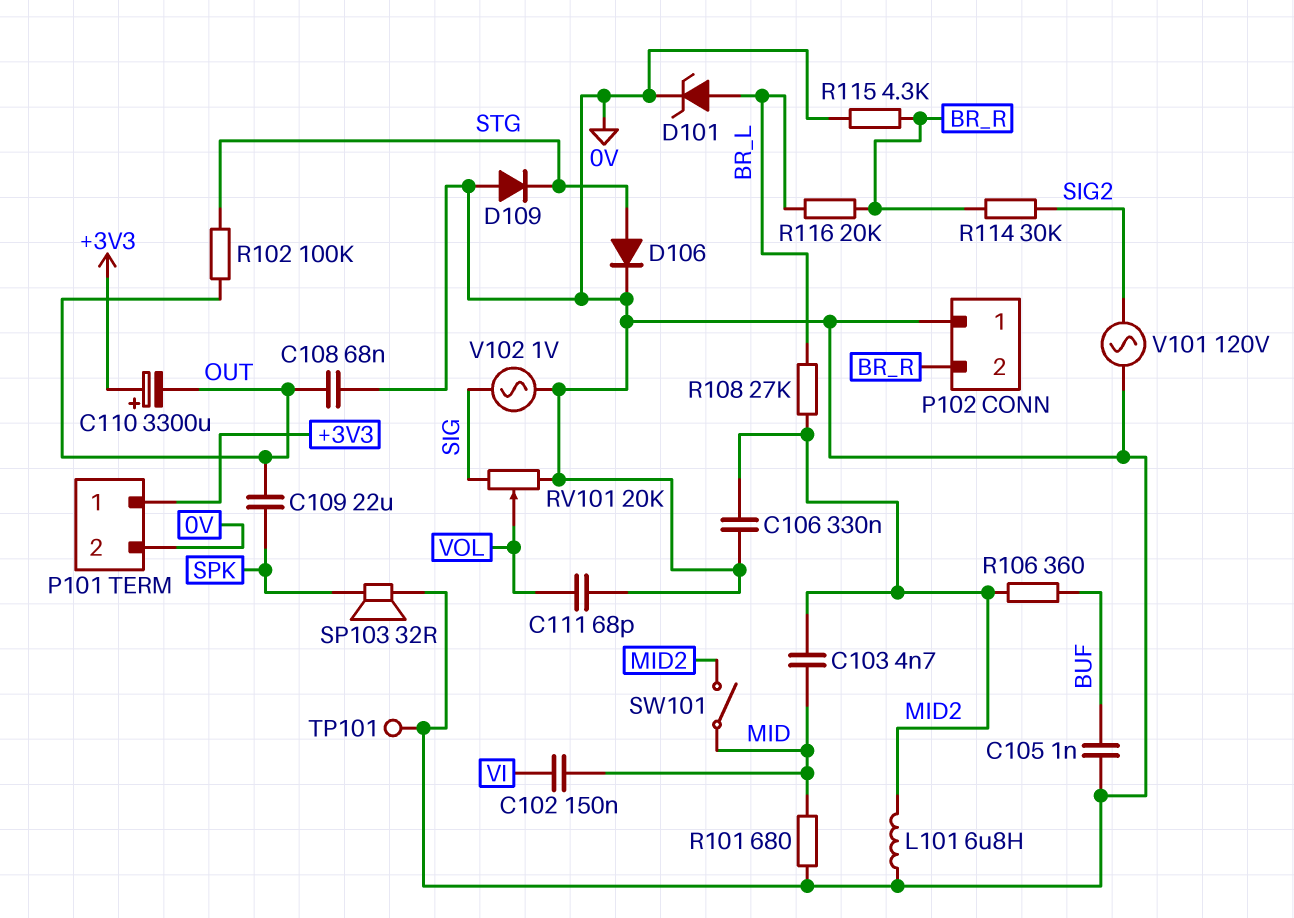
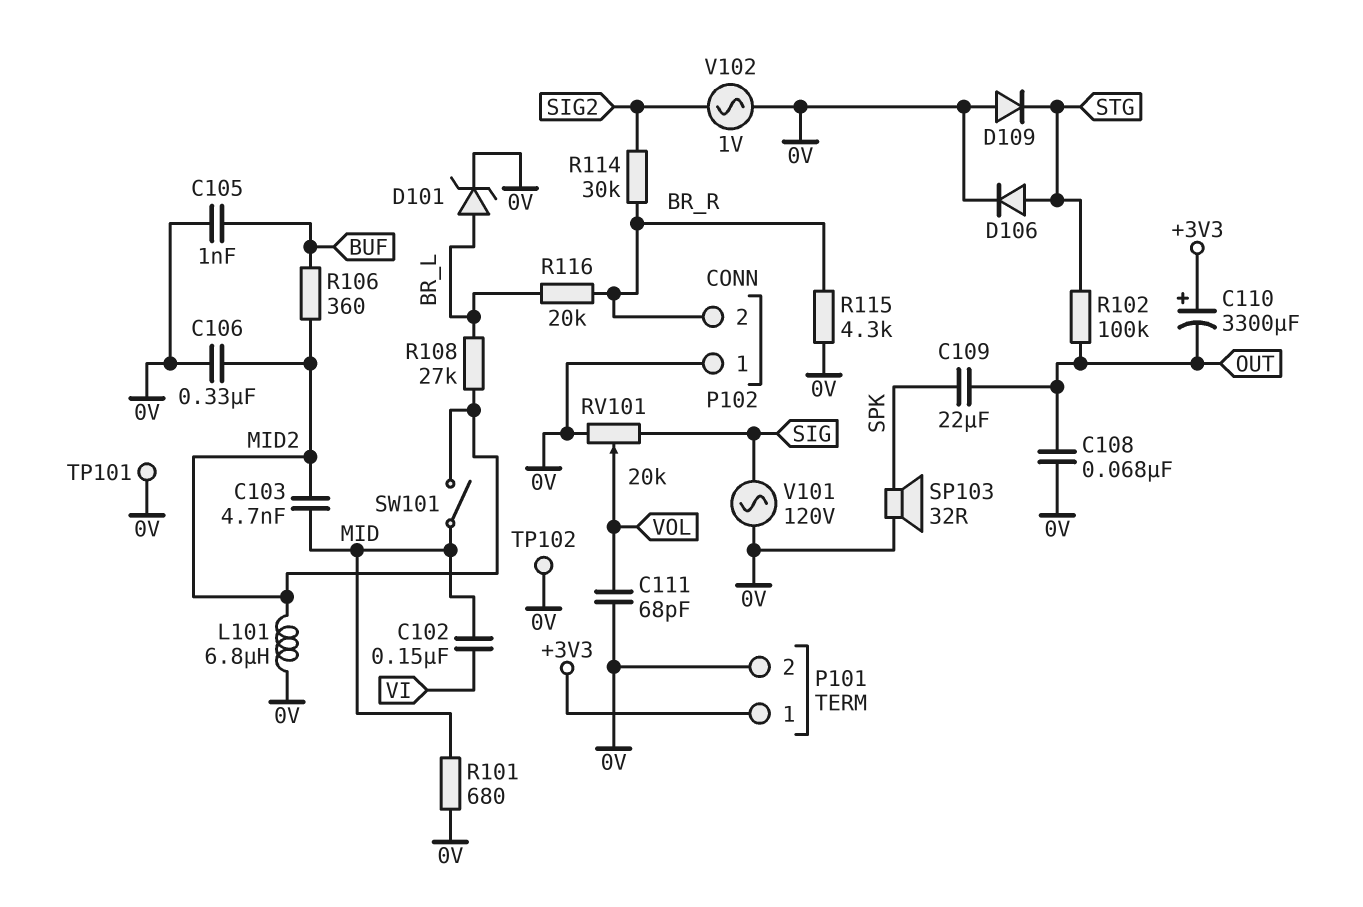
TP102: none -> test point (0V)
V101: AC 120V (0V, SIG2) -> AC 120V (0V, SIG)
V102: AC 1V (0V, SIG) -> AC 1V (0V, SIG2)

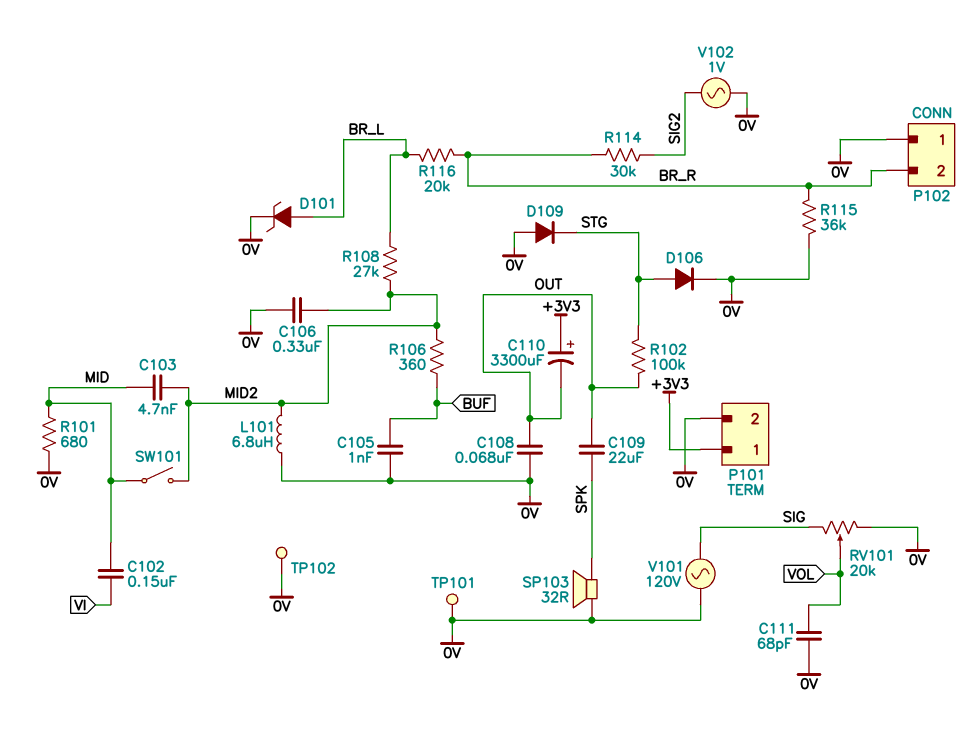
R115: 4.3k (0V, BR_R) -> 36k (0V, BR_R)

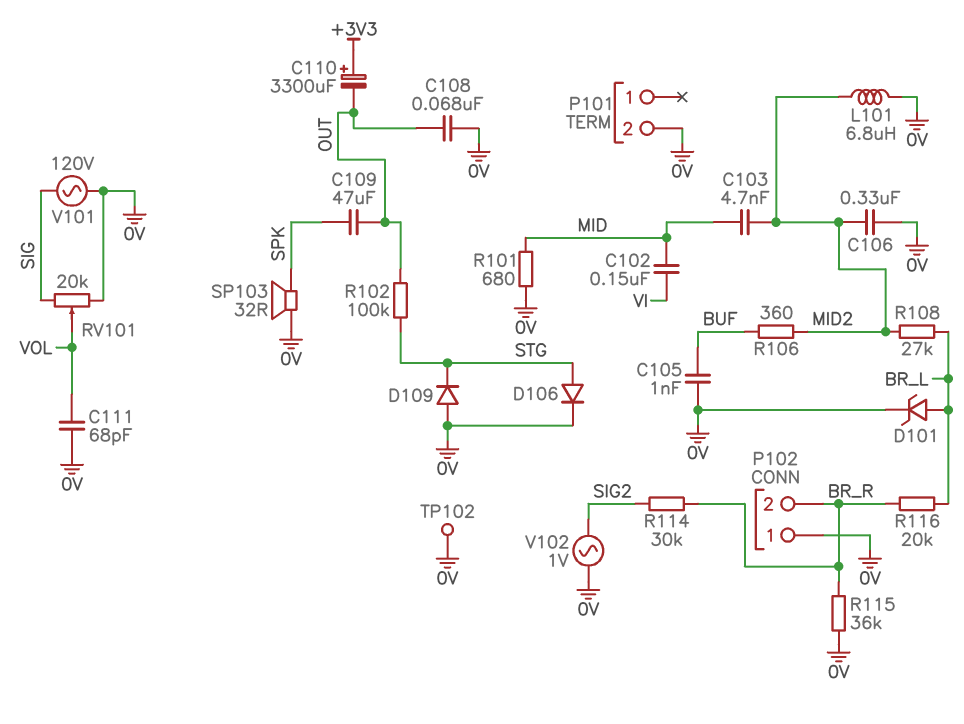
C109: 22uF (OUT, SPK) -> 47uF (OUT, SPK)
P101 pin 1: +3V3 -> none
SW101: switch (MID, MID2) -> none
TP101: test point (0V) -> none

